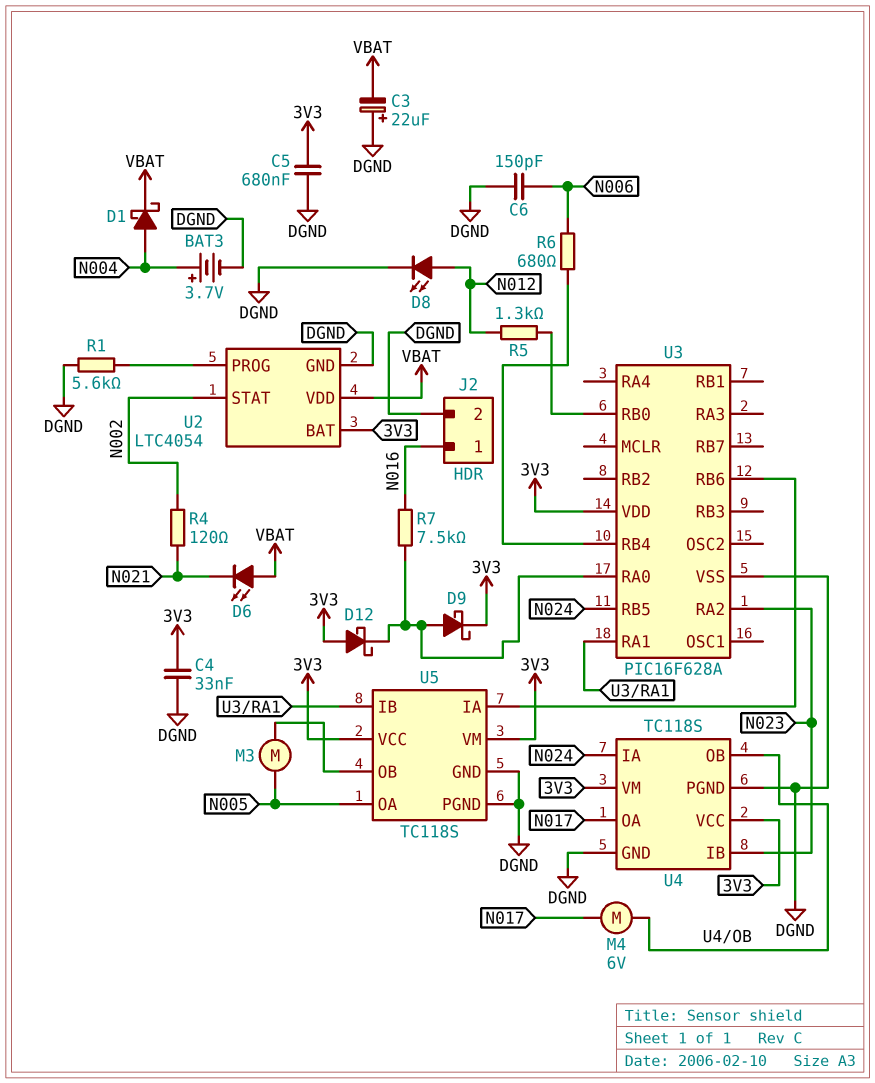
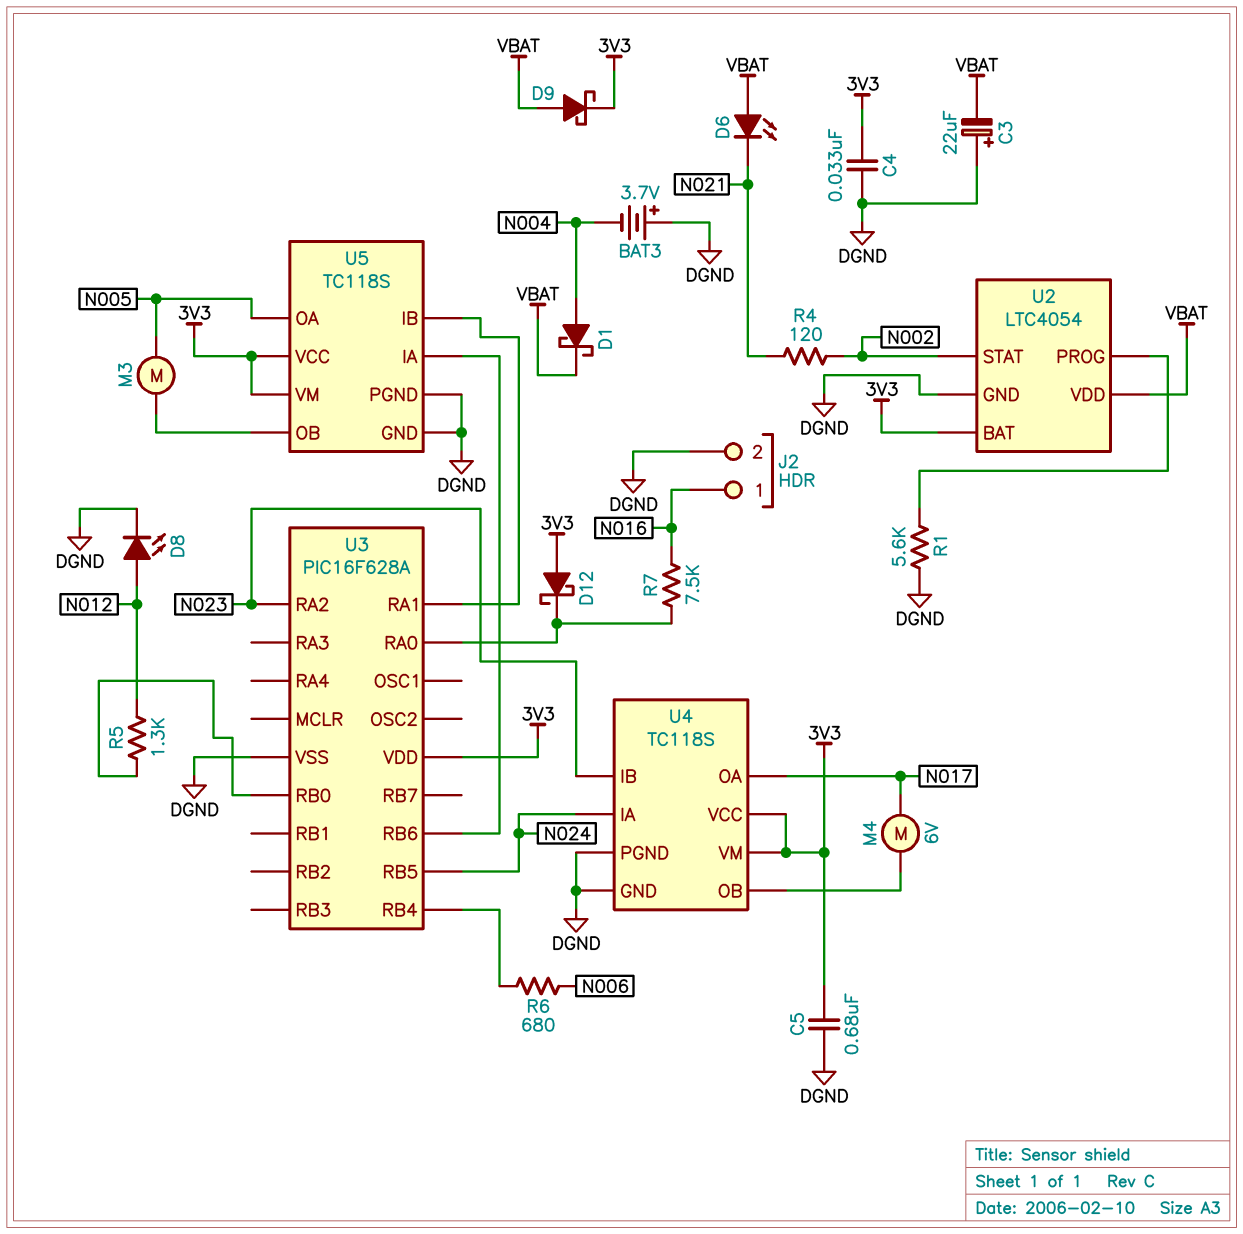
BAT3: 3.7V (plus N004, minus DGND) -> 3.7V (plus DGND, minus N004)
C6: 150pF (DGND, N006) -> none
D9: schottky (A U3/RA0, K 3V3) -> schottky (A VBAT, K 3V3)

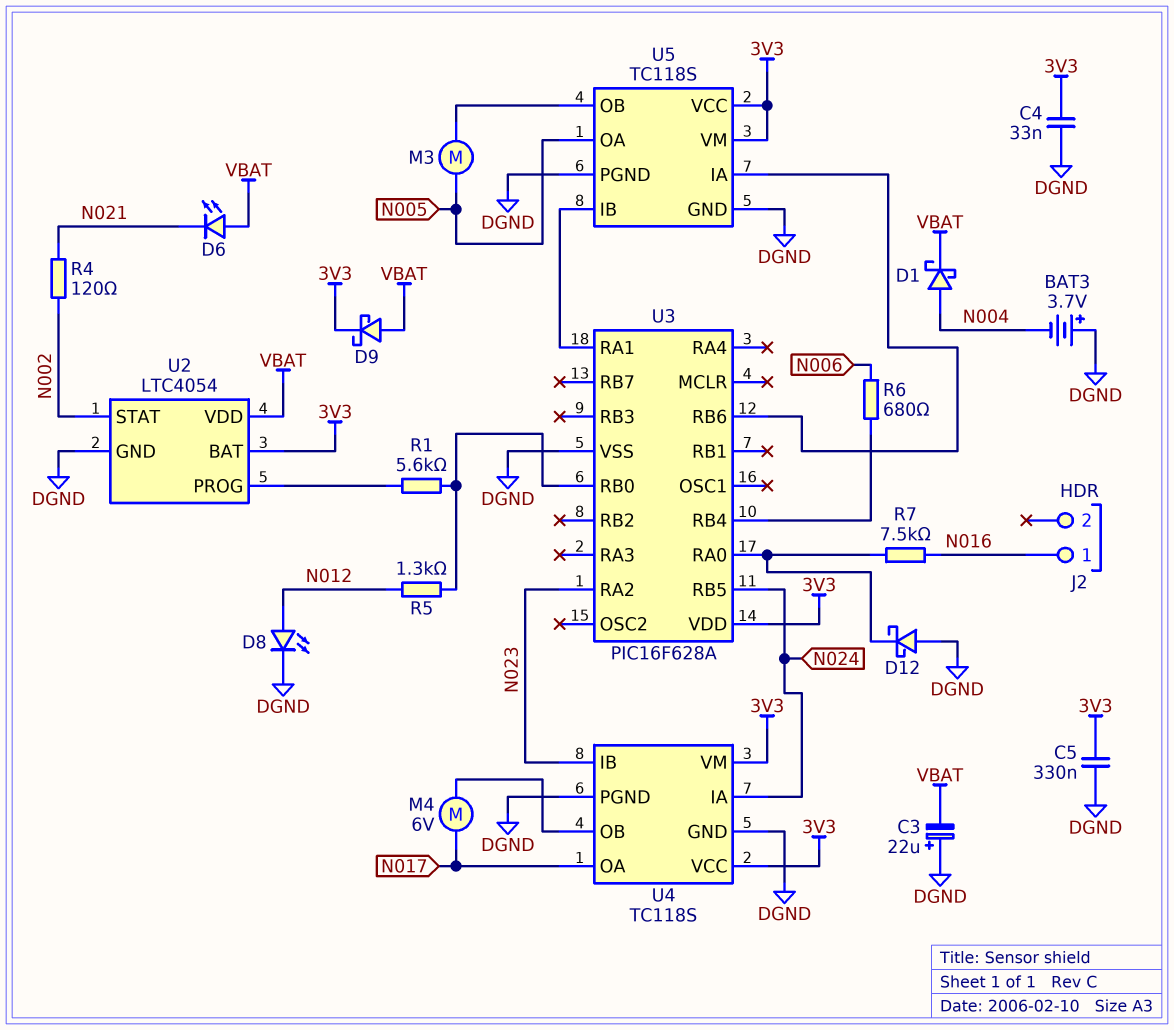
C5: 680nF (3V3, DGND) -> 330nF (3V3, DGND)
D12: schottky (A 3V3, K U3/RA0) -> schottky (A DGND, K U3/RA0)
J2 pin 2: DGND -> none
R1: 5.6k (DGND, U2/PROG) -> 5.6k (U2/PROG, U3/RB0)

